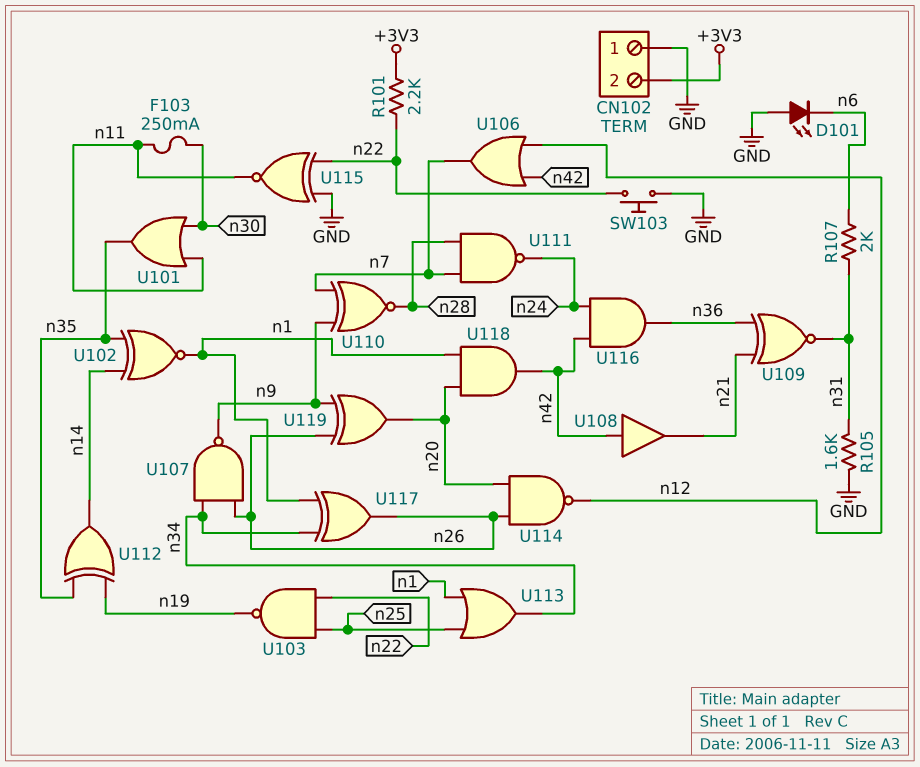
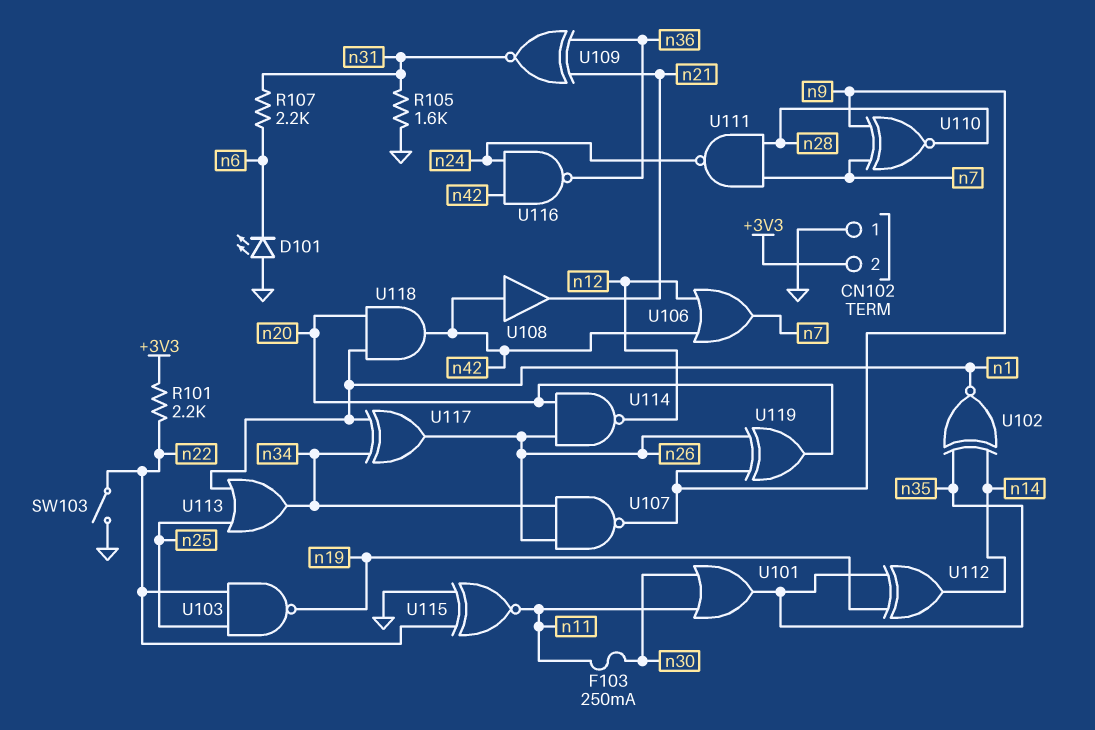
R107: 2k (n6, n31) -> 2.2k (n6, n31)
SW103: button (GND, n22) -> switch (GND, n22)
U116: AND (in n24, in n42, out n36) -> NAND (in n24, in n42, out n36)

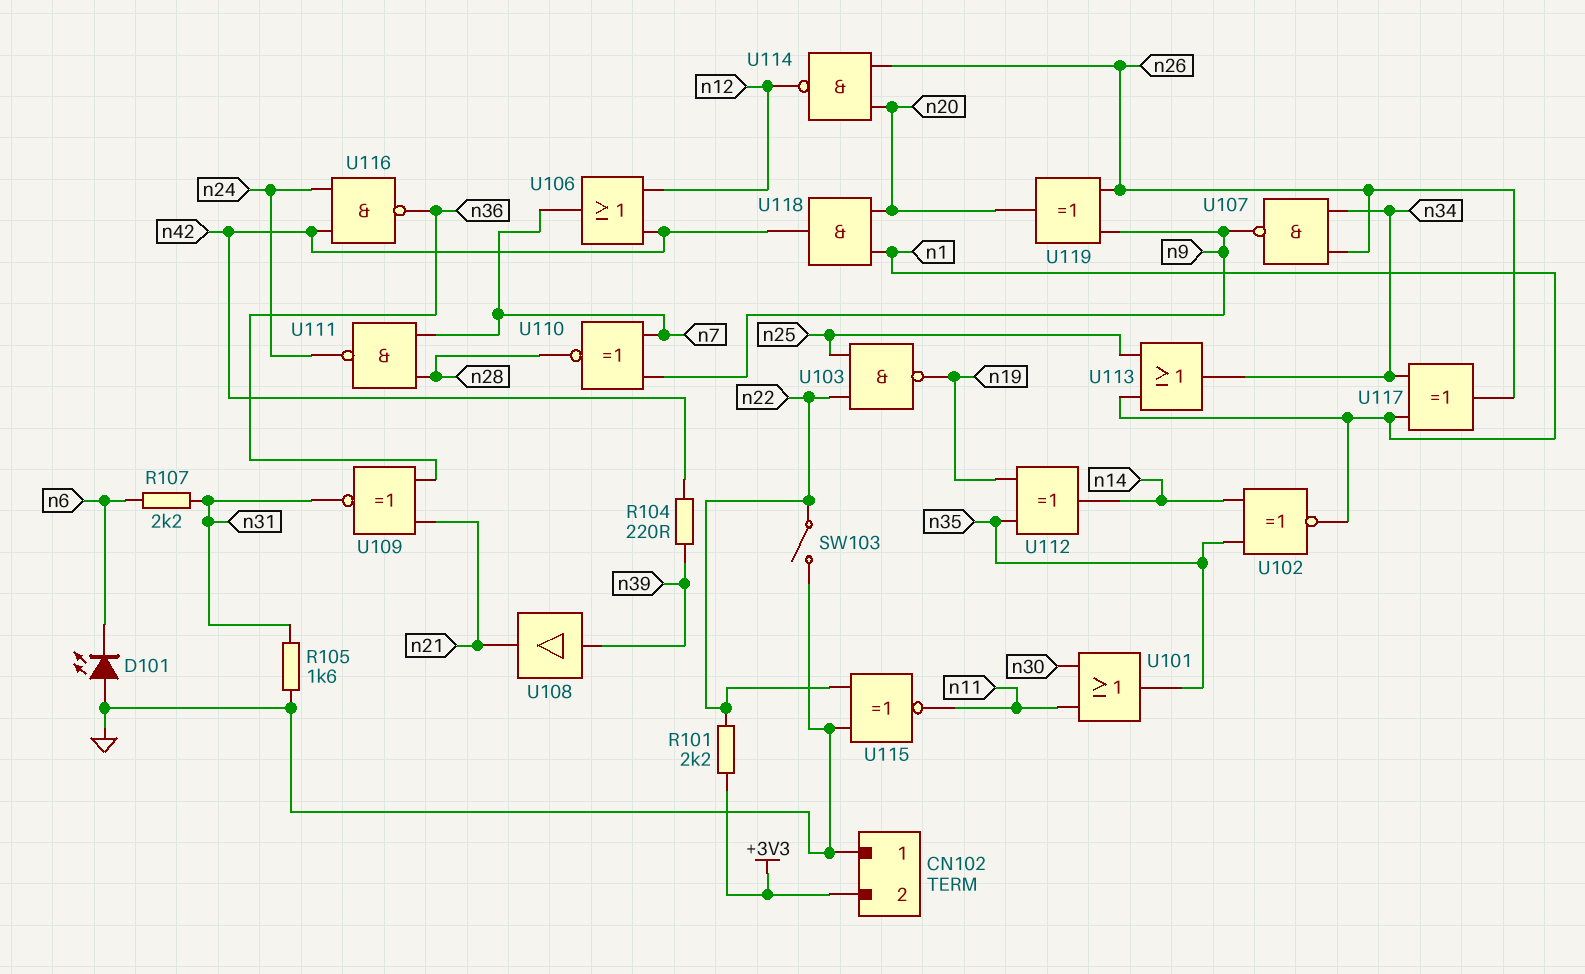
F103: 250mA (n11, n30) -> none
R104: none -> 220 (n39, n42)
U108: buffer (in n42, out n21) -> buffer (in n39, out n21)

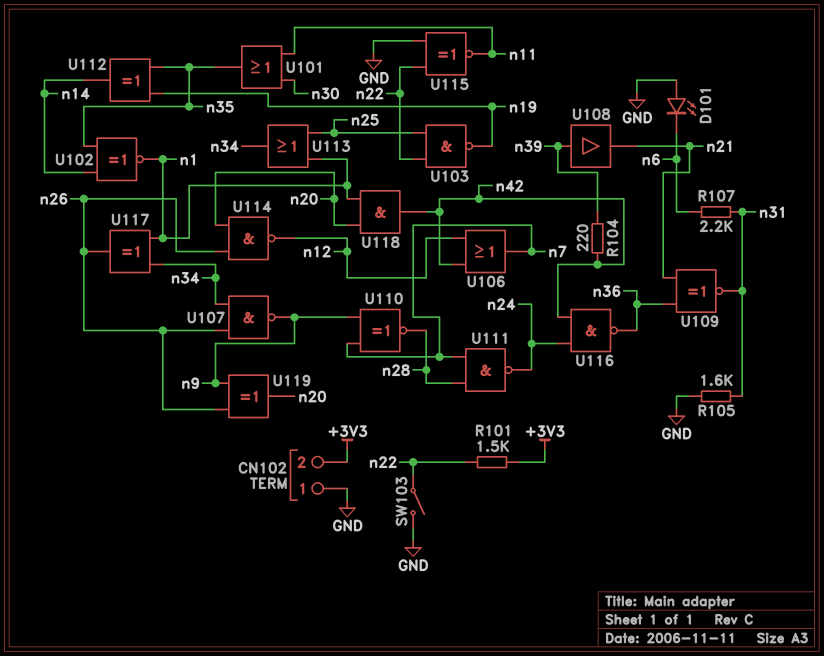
R101: 2.2k (+3V3, n22) -> 1.5k (+3V3, n22)

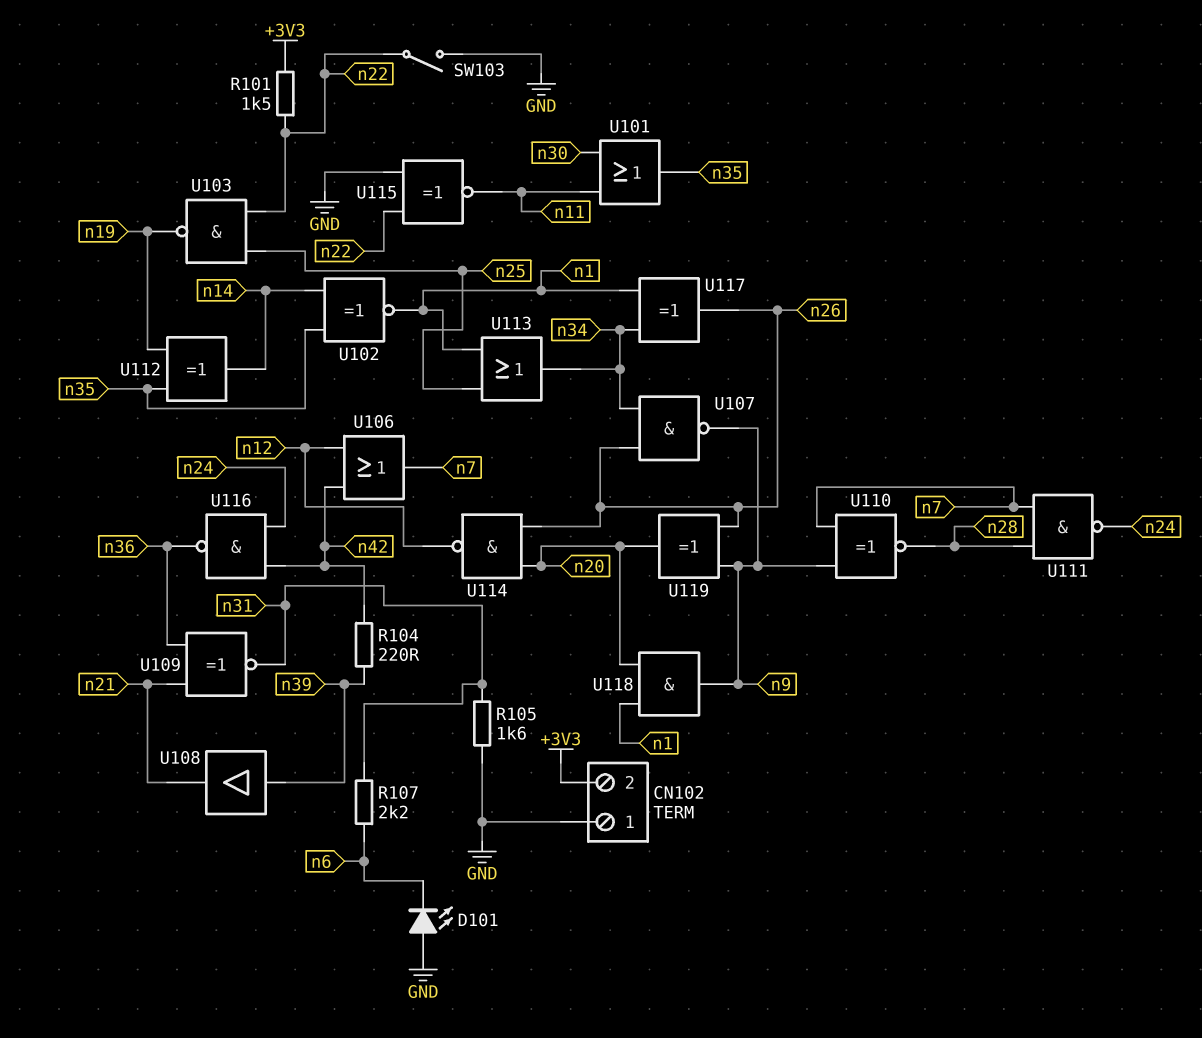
U118: AND (in n1, in n20, out n42) -> AND (in n1, in n20, out n9)

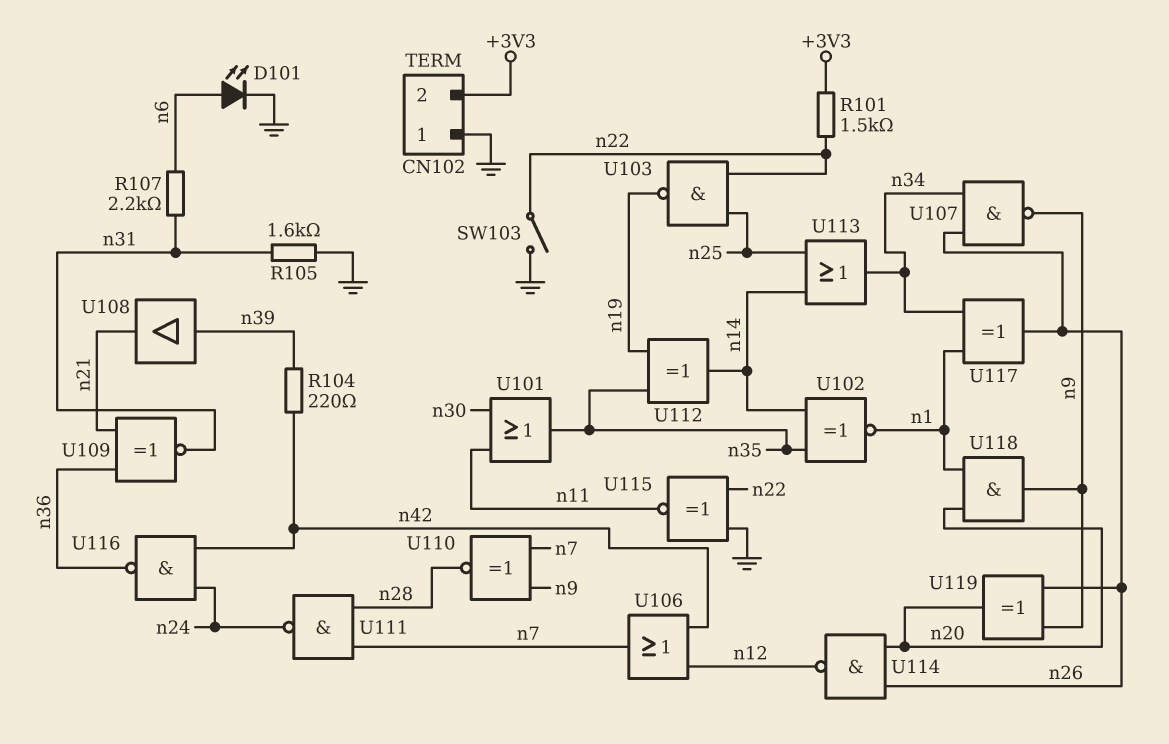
D101: LED (A GND, K n6) -> LED (A n6, K GND)
U113: OR (in n1, in n25, out n34) -> OR (in n14, in n25, out n34)

